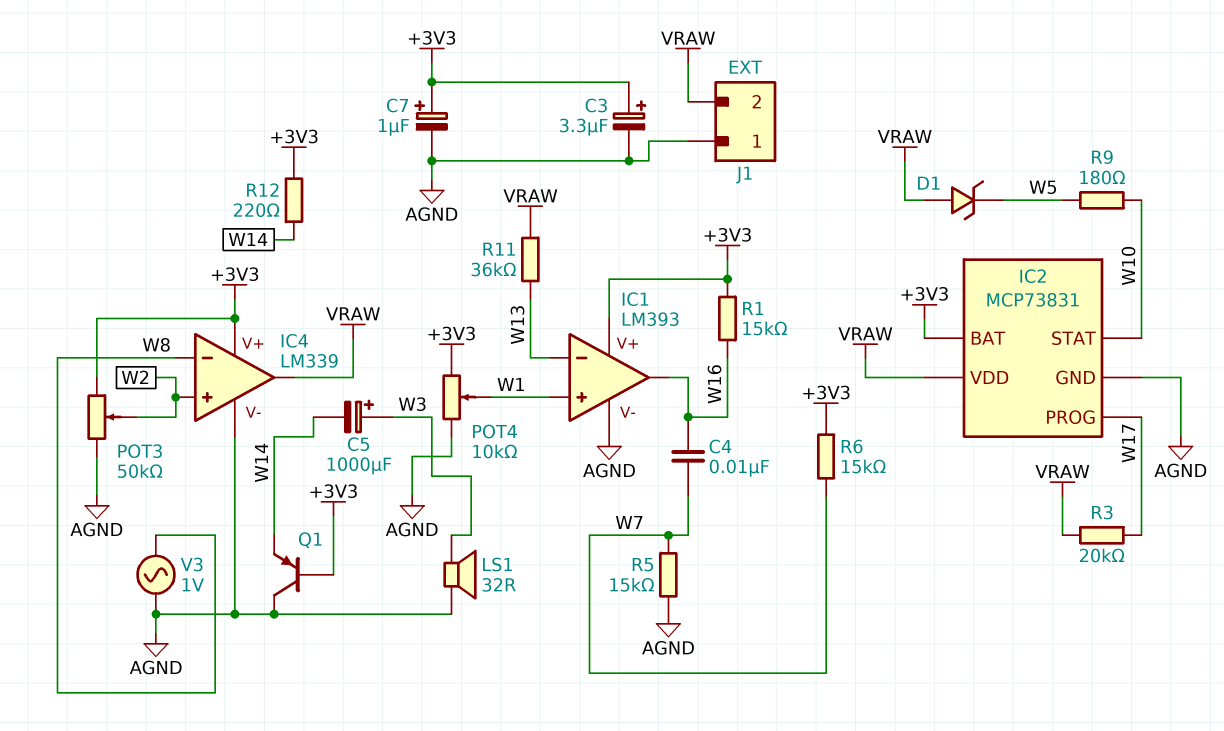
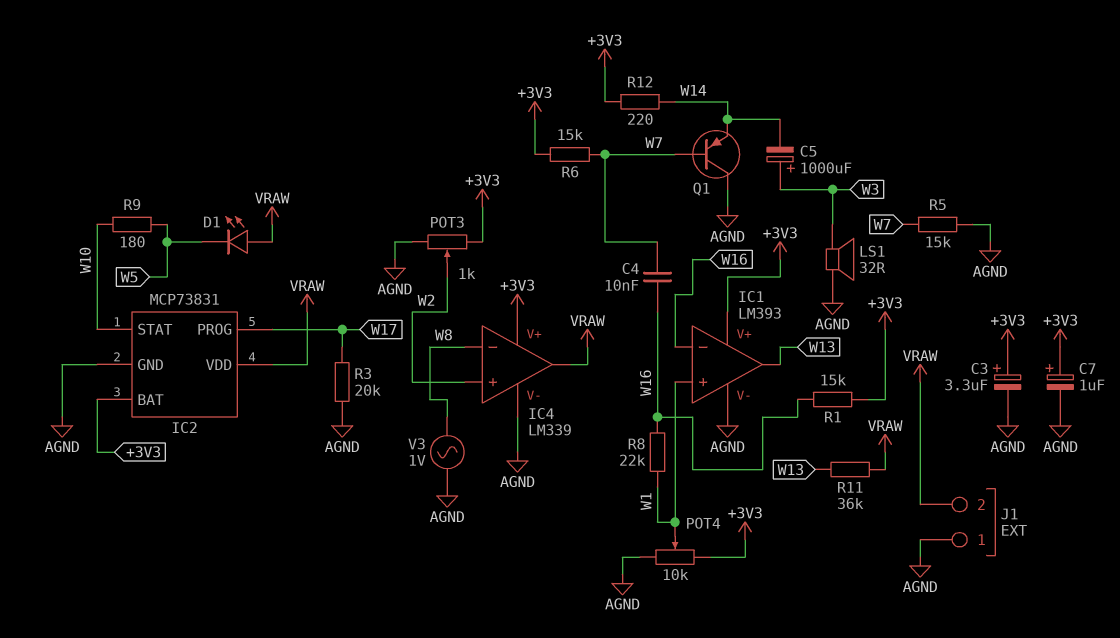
D1: zener (A VRAW, K W5) -> LED (A VRAW, K W5)
IC1 pin in-: W13 -> W16
IC1 pin out: W16 -> W13
POT3: 50k (+3V3, AGND, wiper W2) -> 1k (+3V3, AGND, wiper W2)
Q1: PNP (B +3V3, C AGND, E W14) -> PNP (B W7, C AGND, E W14)
R3: 20k (VRAW, W17) -> 20k (AGND, W17)
R8: none -> 22k (W1, W16)

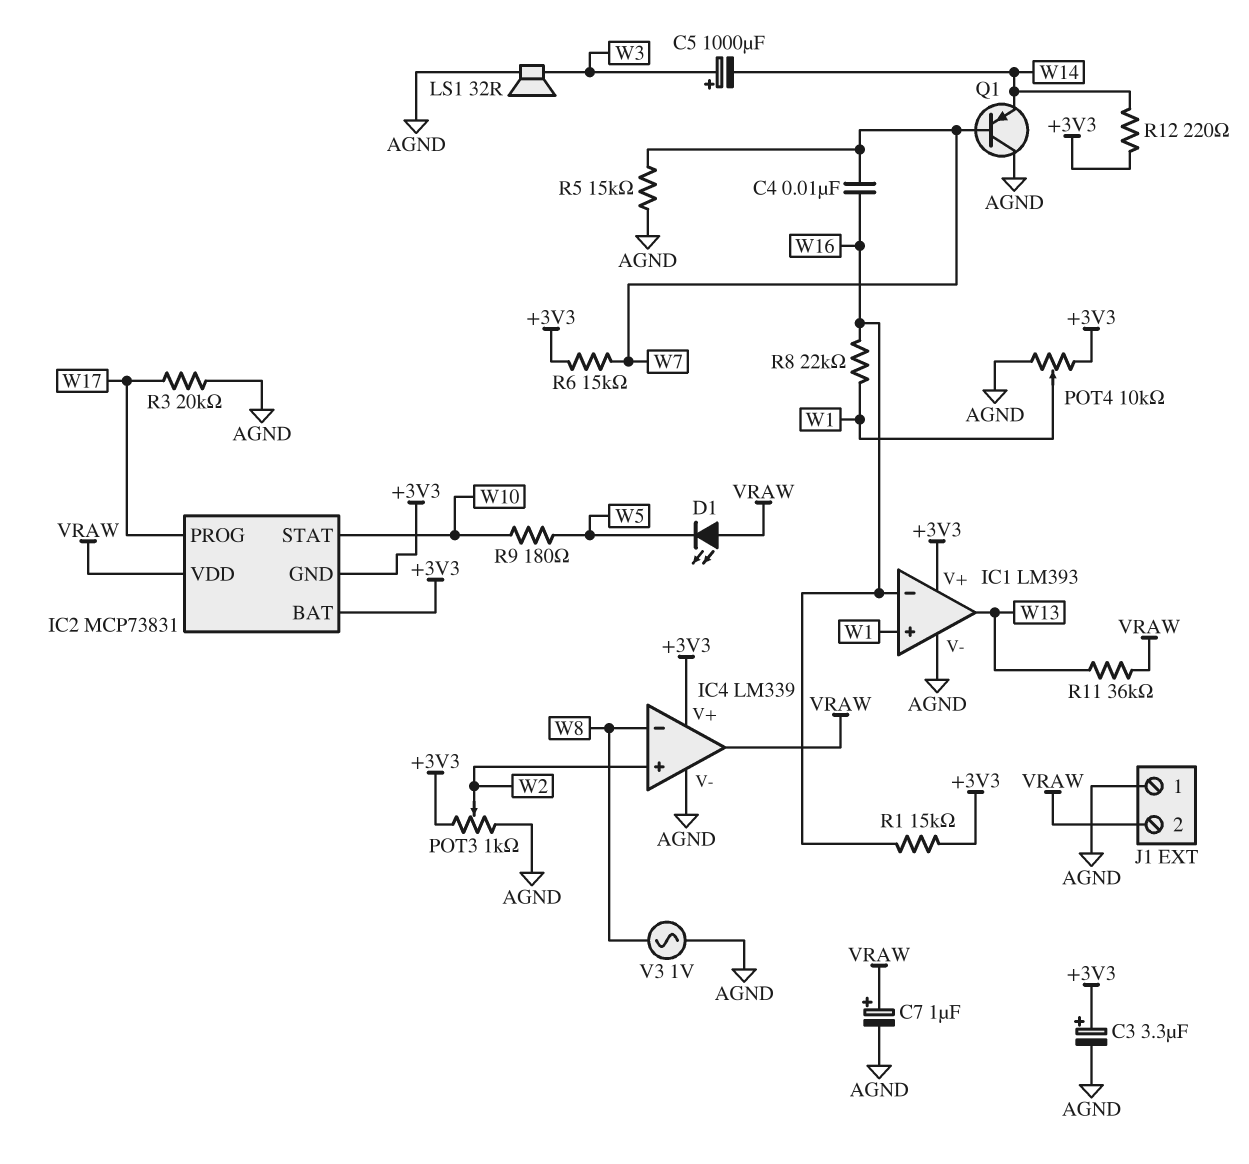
C7: 1uF (plus +3V3, minus AGND) -> 1uF (plus VRAW, minus AGND)
IC2 pin GND: AGND -> +3V3

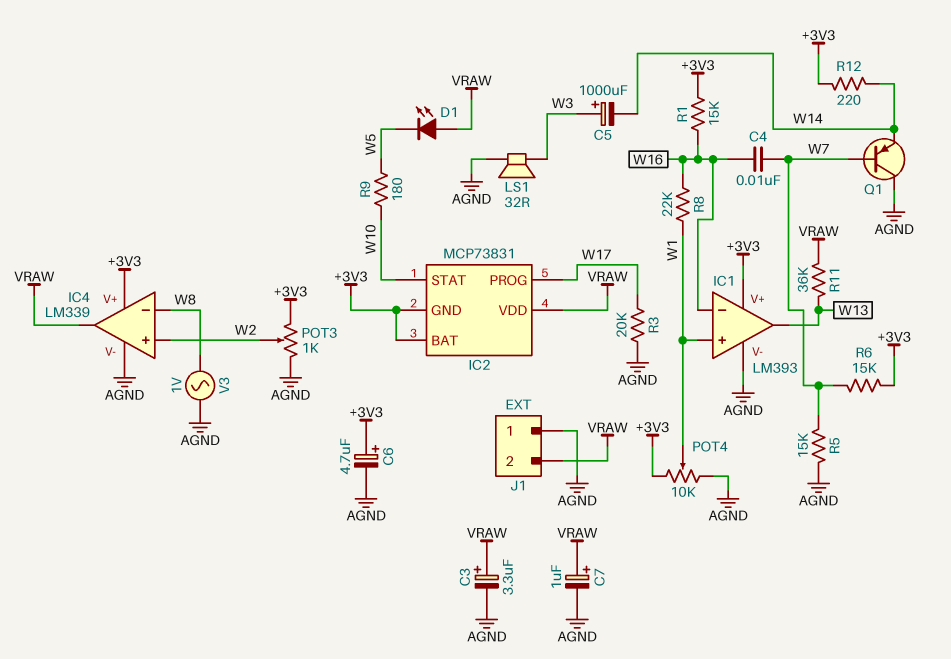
C3: 3.3uF (plus +3V3, minus AGND) -> 3.3uF (plus VRAW, minus AGND)
C6: none -> 4.7uF (plus +3V3, minus AGND)

